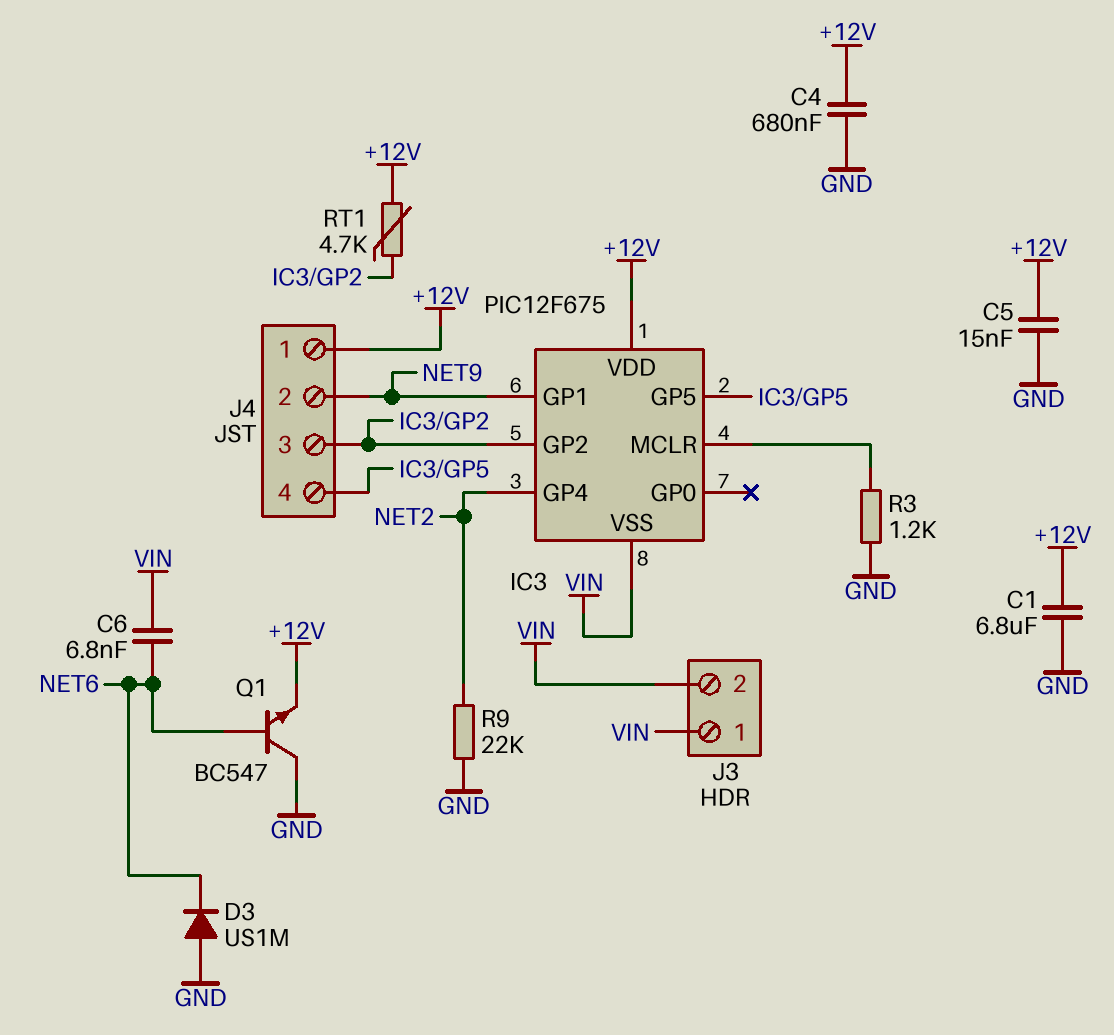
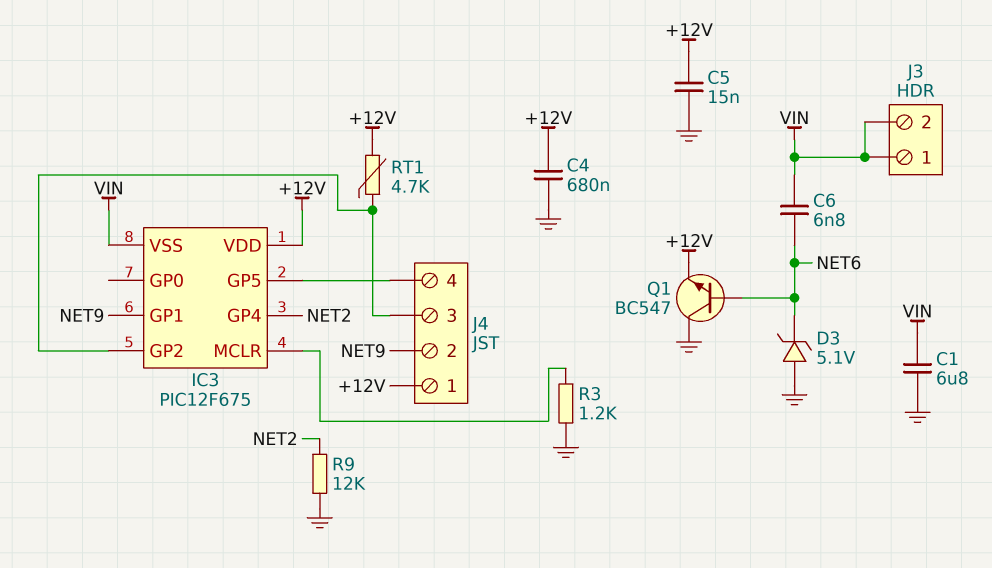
C1: 6.8uF (+12V, GND) -> 6.8uF (GND, VIN)
D3: diode US1M (A GND, K NET6) -> zener 5.1V (A GND, K NET6)
R9: 22k (GND, NET2) -> 12k (GND, NET2)

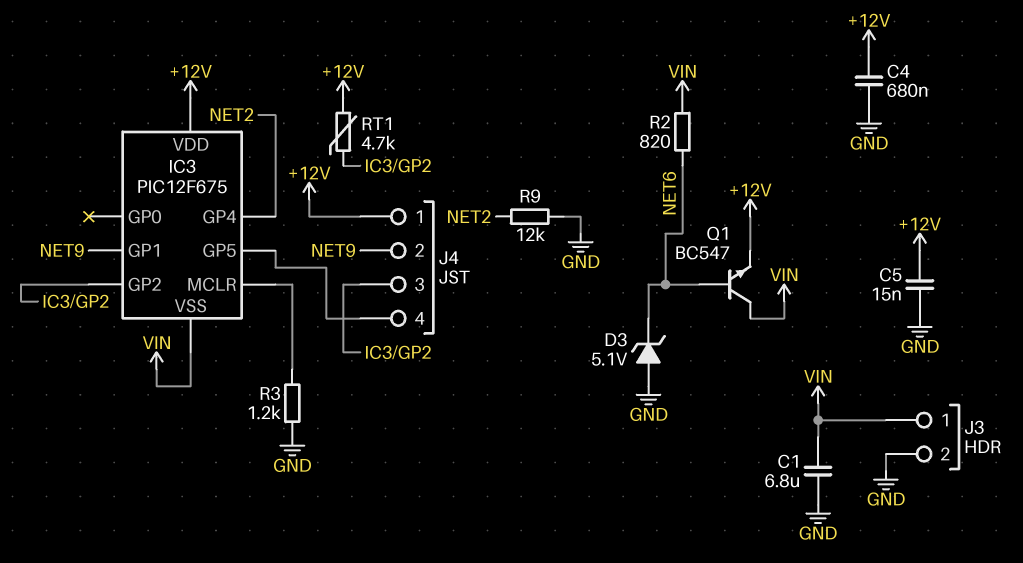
C6: 6.8nF (NET6, VIN) -> none
J3 pin 2: VIN -> GND
Q1: NPN BC547 (B NET6, C GND, E +12V) -> NPN BC547 (B NET6, C VIN, E +12V)
R2: none -> 820 (NET6, VIN)

